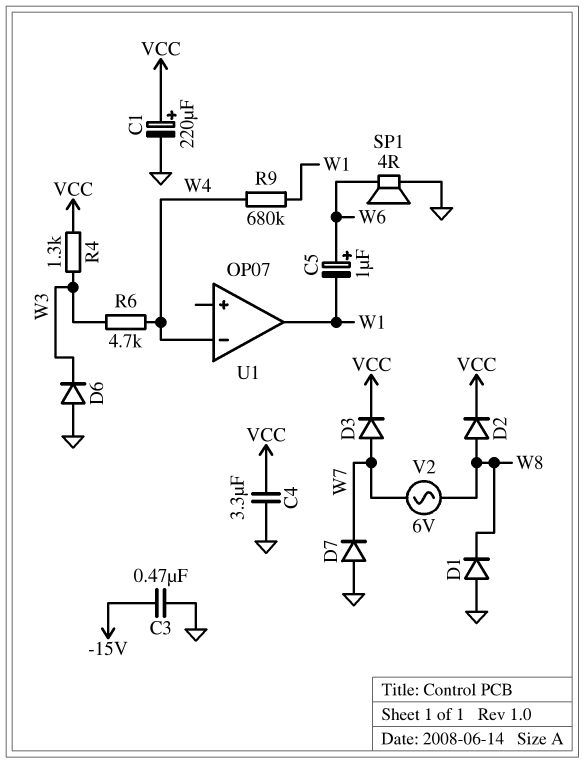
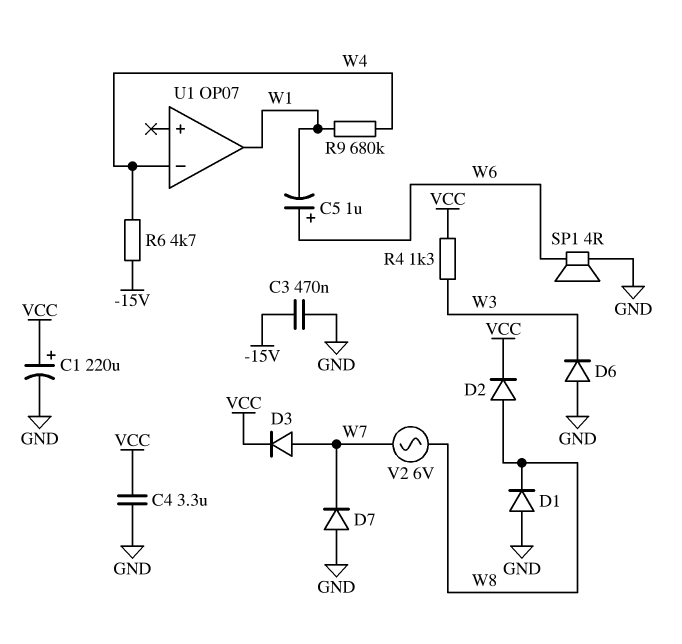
R6: 4.7k (W3, W4) -> 4.7k (-15V, W4)

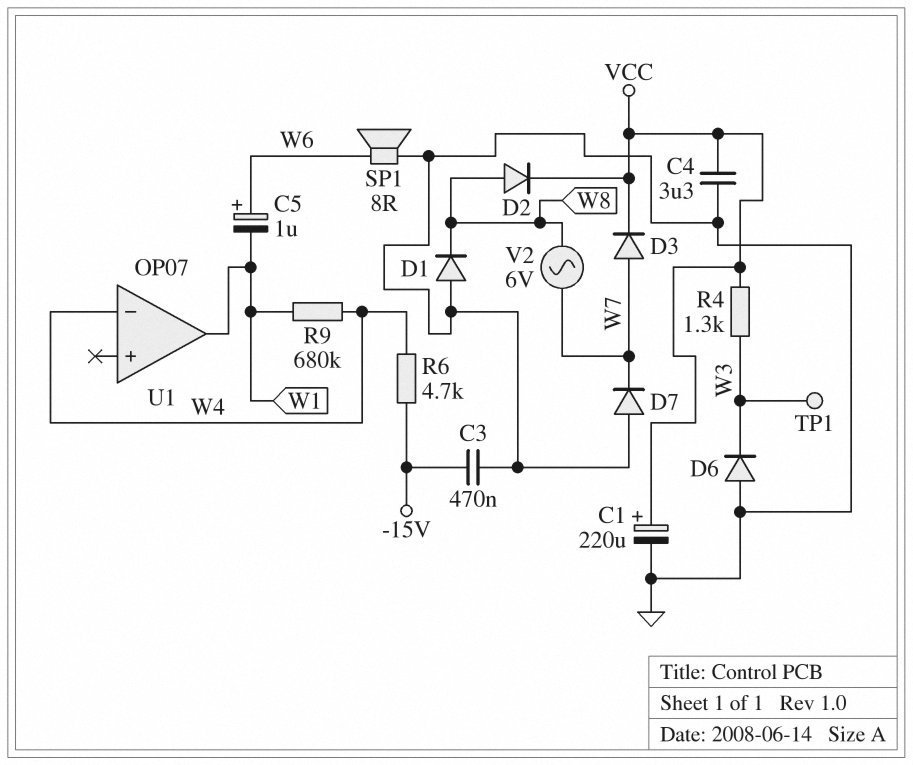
SP1: speaker 4R (GND, W6) -> speaker 8R (GND, W6)
TP1: none -> test point (W3)

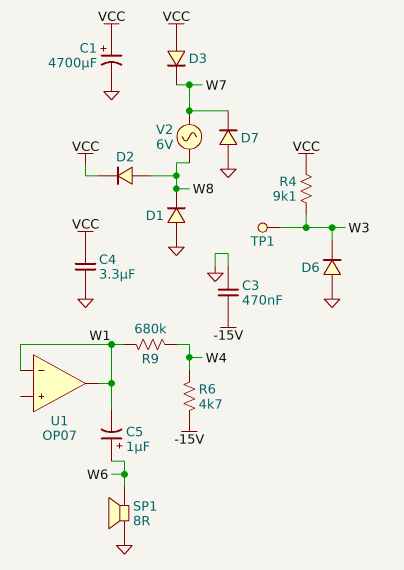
C1: 220uF (plus VCC, minus GND) -> 4700uF (plus VCC, minus GND)
D3: diode (A W7, K VCC) -> diode (A VCC, K W7)
R4: 1.3k (VCC, W3) -> 9.1k (VCC, W3)
U1 pin in-: W4 -> W1

